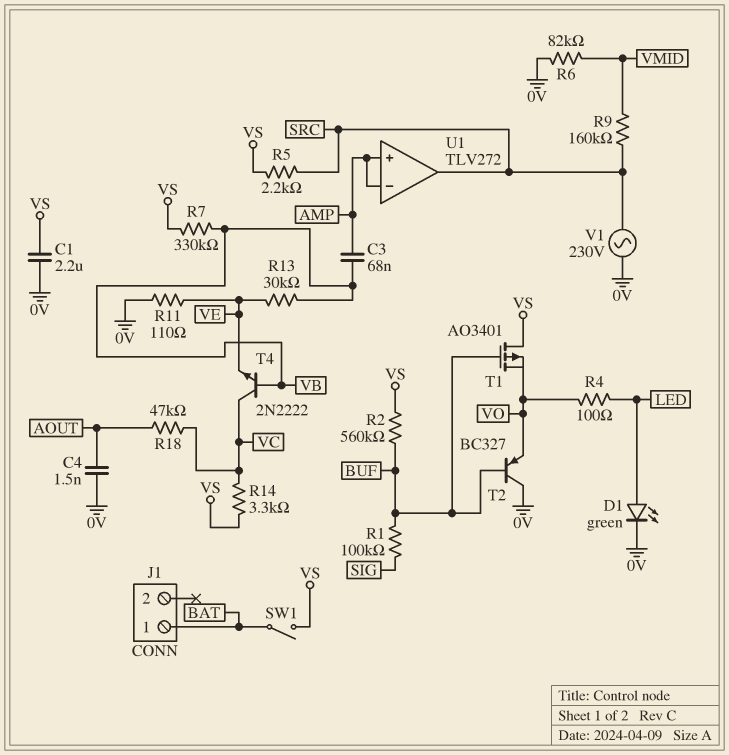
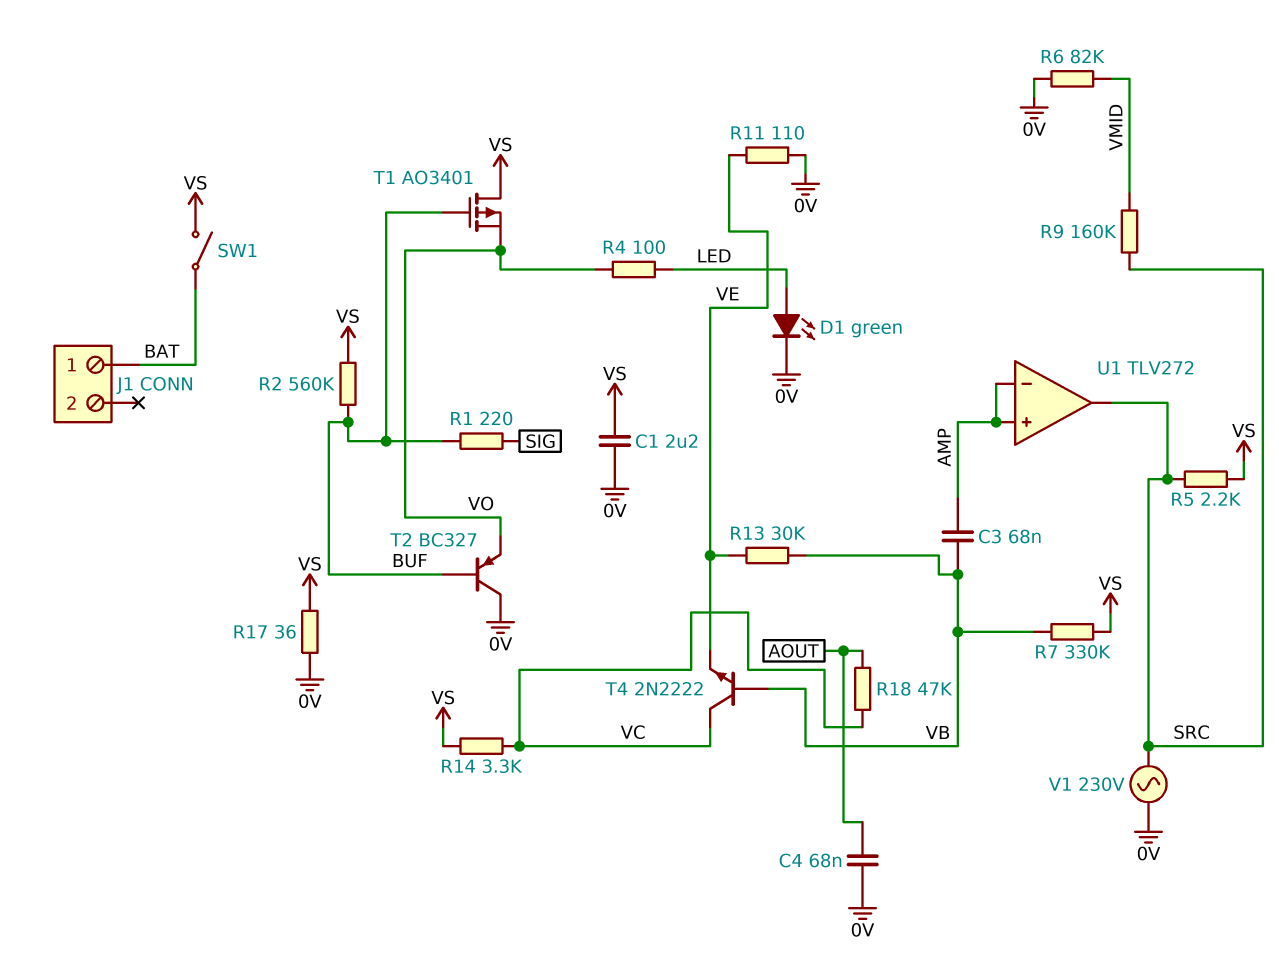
C4: 1.5nF (0V, AOUT) -> 68nF (0V, AOUT)
R1: 100k (BUF, SIG) -> 220 (BUF, SIG)
R17: none -> 36 (0V, VS)

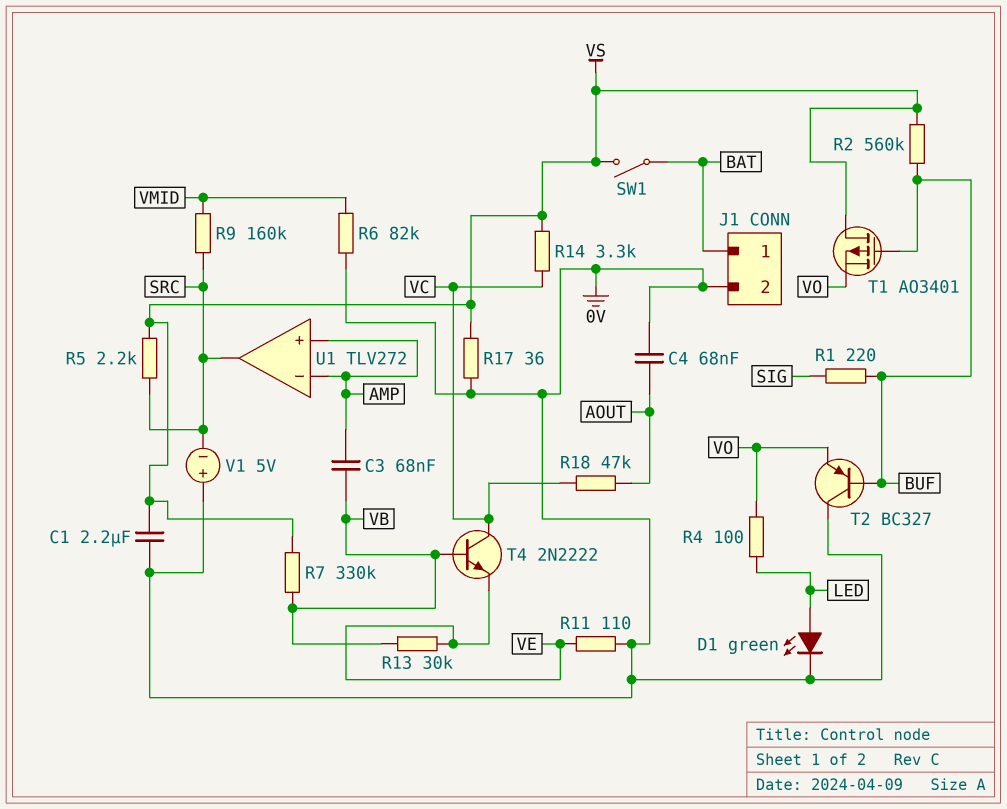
J1 pin 2: none -> 0V
V1: AC 230V (0V, SRC) -> 5V (plus 0V, minus SRC)

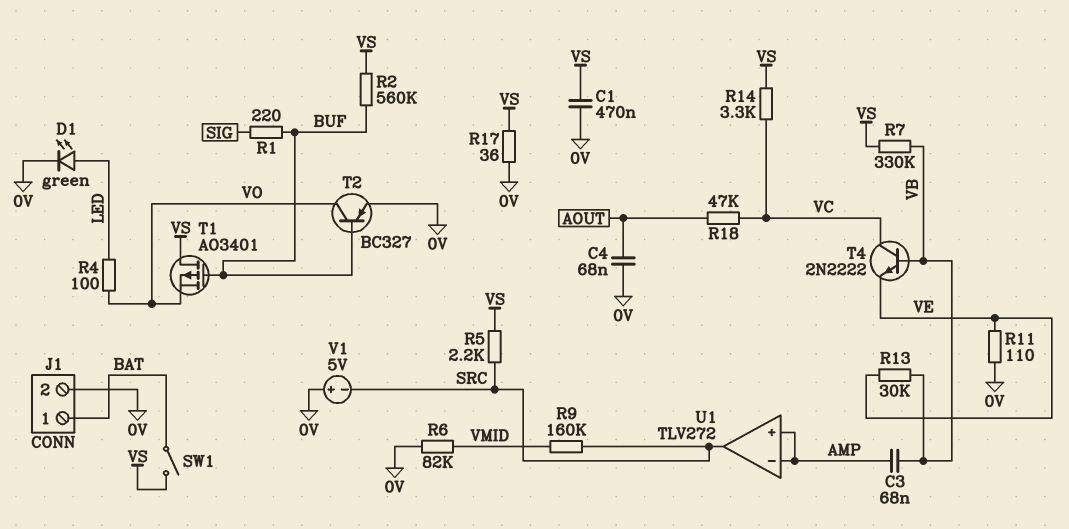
C1: 2.2uF (0V, VS) -> 470nF (0V, VS)
T2: PNP BC327 (B BUF, C 0V, E VO) -> PNP BC327 (B BUF, C VO, E 0V)

